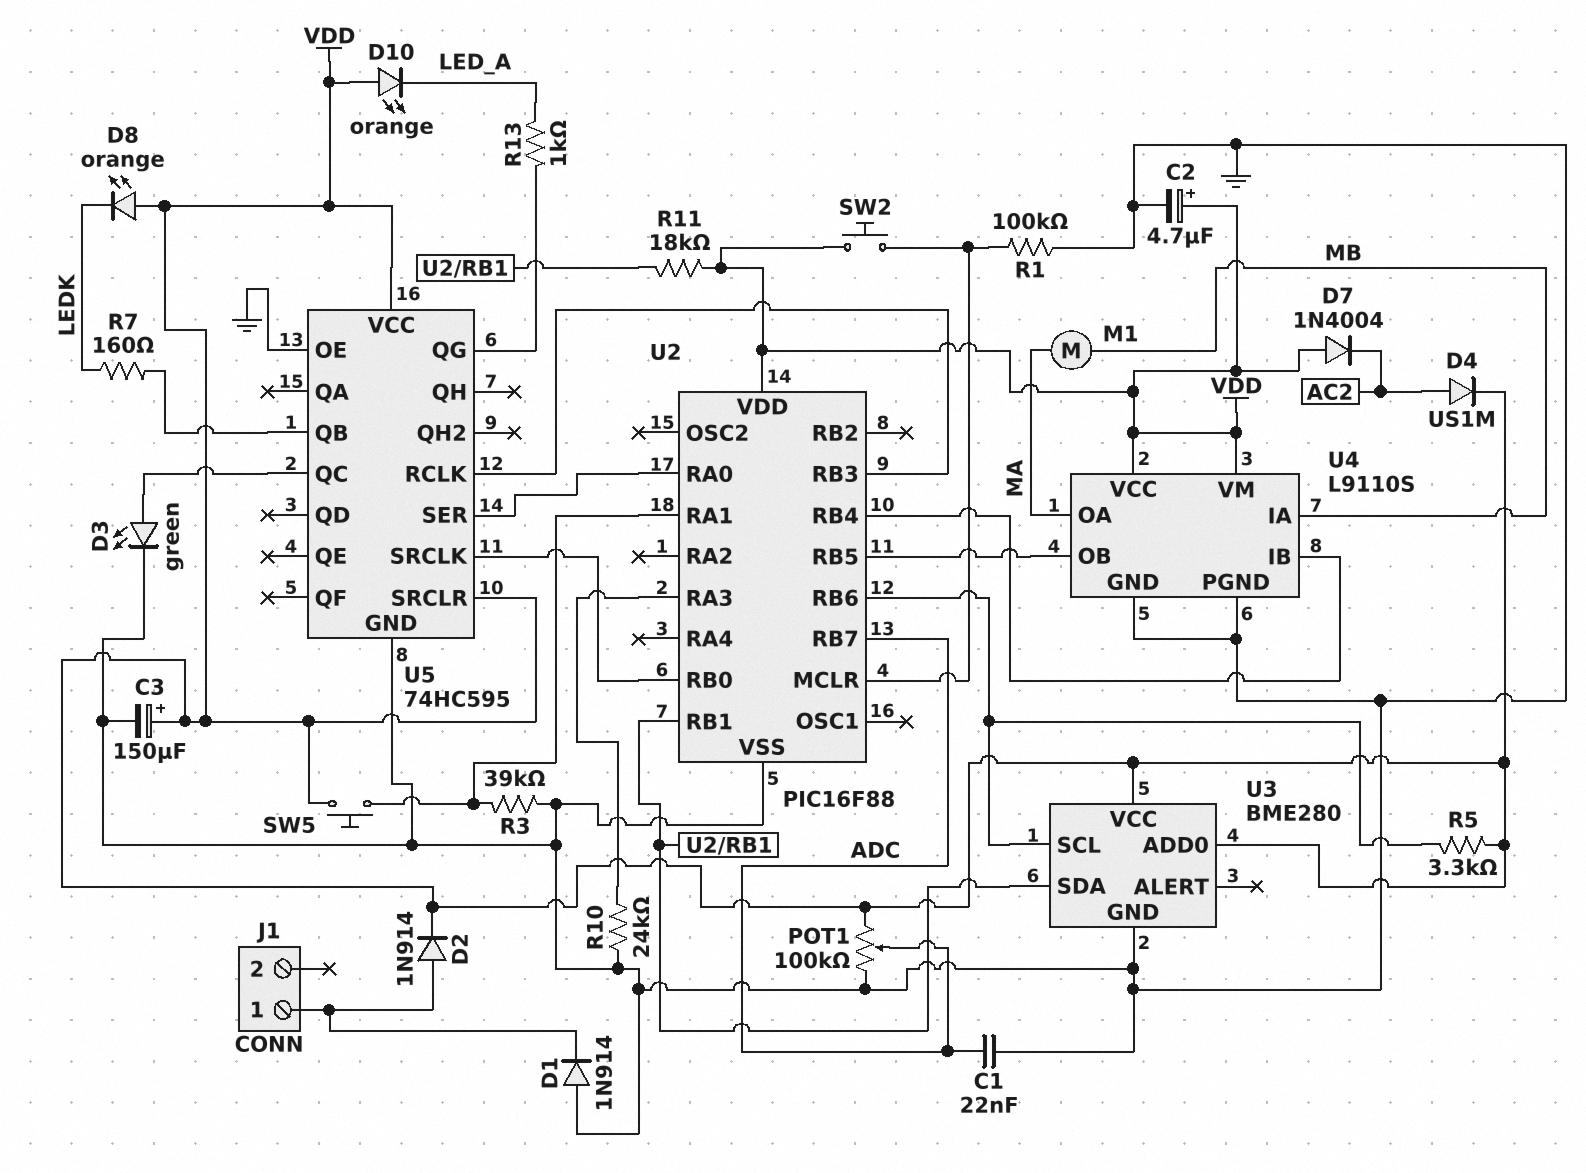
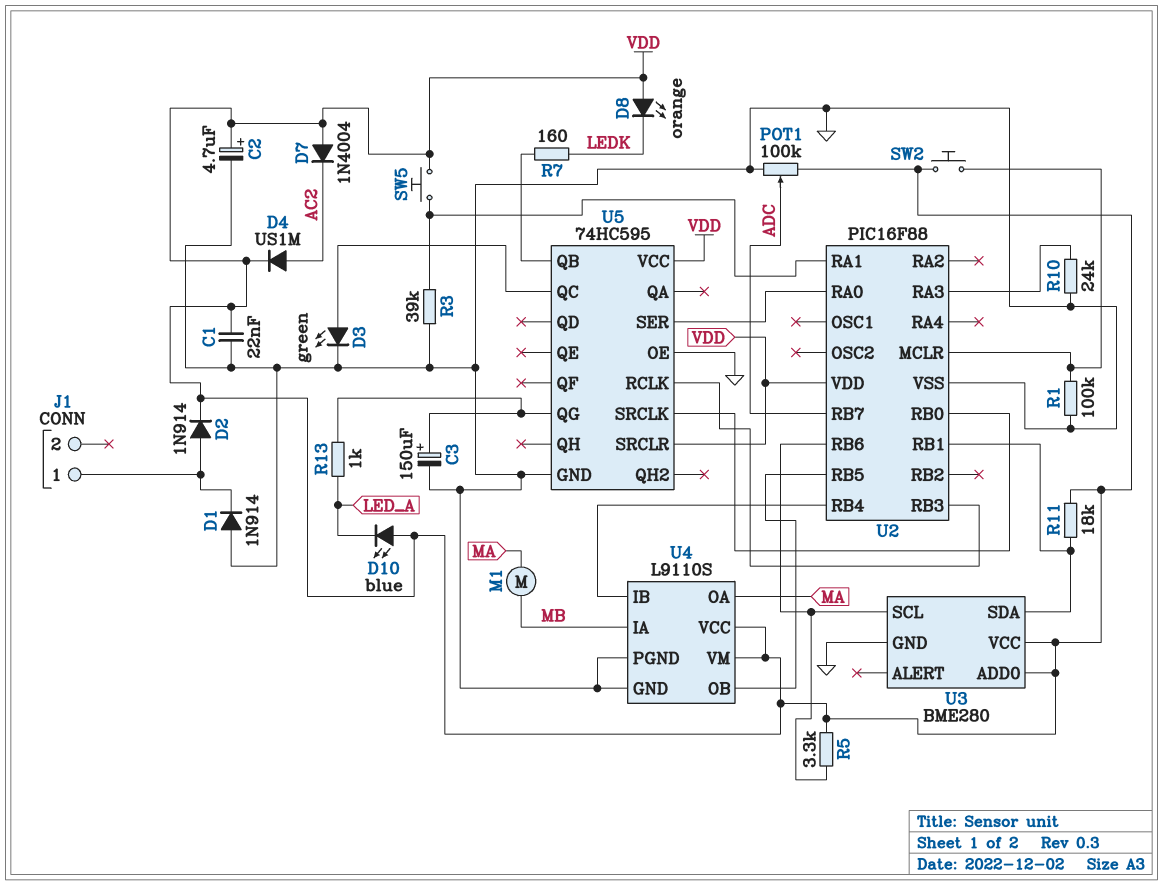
C1: 22nF (ADC, GND) -> 22nF (GND, VDD)
C3: 150uF (plus VDD, minus GND) -> 150uF (plus U5/QG, minus GND)
D10: LED orange (A VDD, K LED_A) -> LED blue (A VDD, K LED_A)

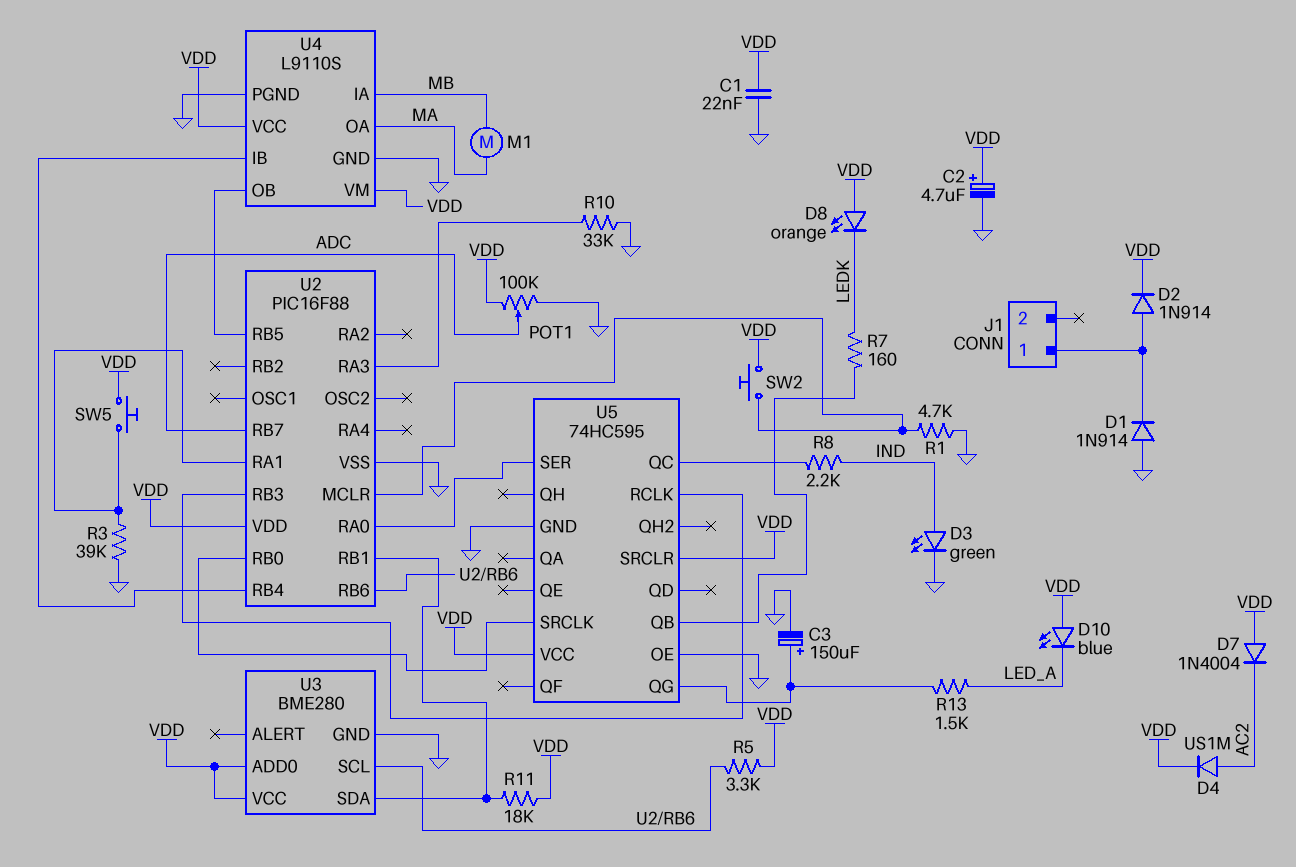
D3: LED green (A U5/QC, K GND) -> LED green (A IND, K GND)
R1: 100k (GND, U2/MCLR) -> 4.7k (GND, U2/MCLR)
R8: none -> 2.2k (IND, U5/QC)
R10: 24k (GND, U2/RA3) -> 33k (GND, U2/RA3)
R13: 1k (LED_A, U5/QG) -> 1.5k (LED_A, U5/QG)

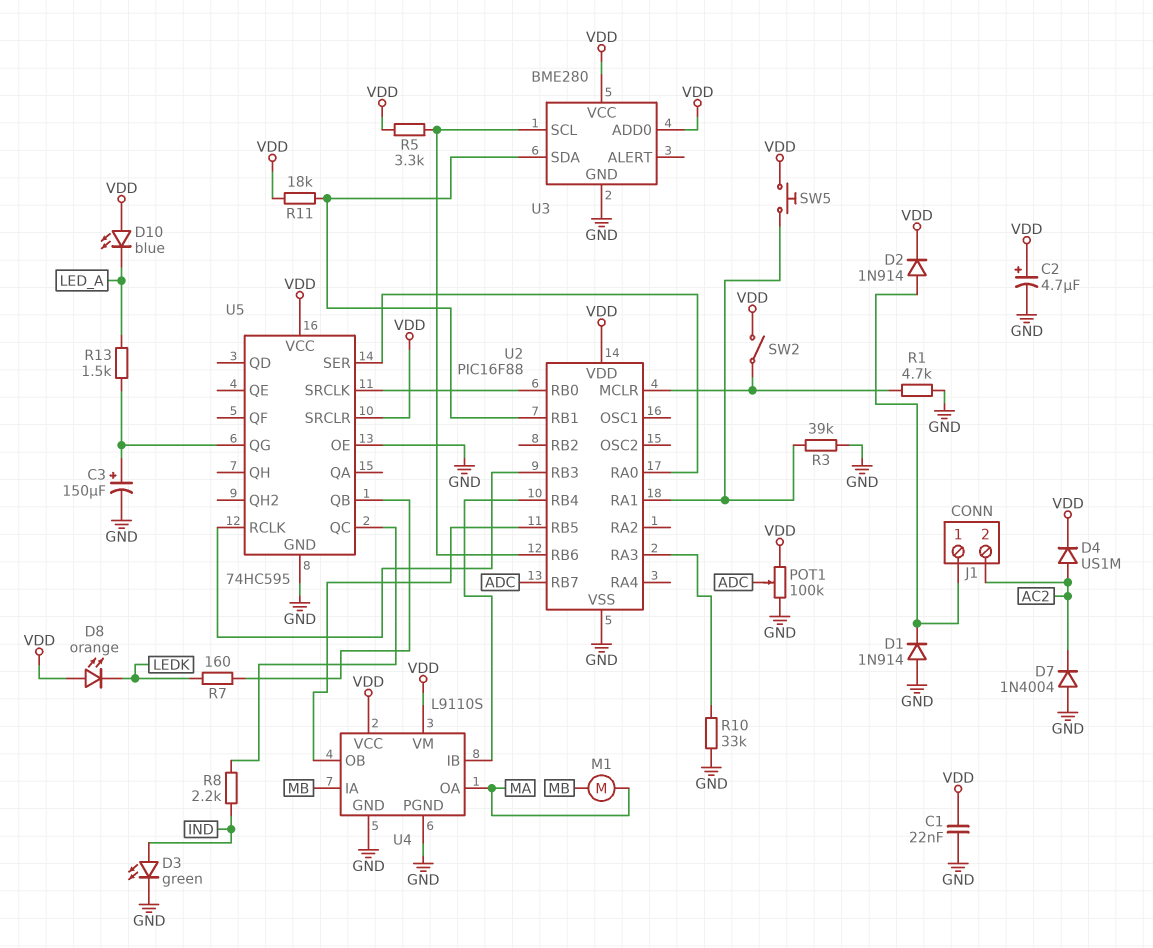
D7: diode 1N4004 (A VDD, K AC2) -> diode 1N4004 (A GND, K AC2)
J1 pin 2: none -> AC2
SW2: button (U2/MCLR, VDD) -> switch (U2/MCLR, VDD)

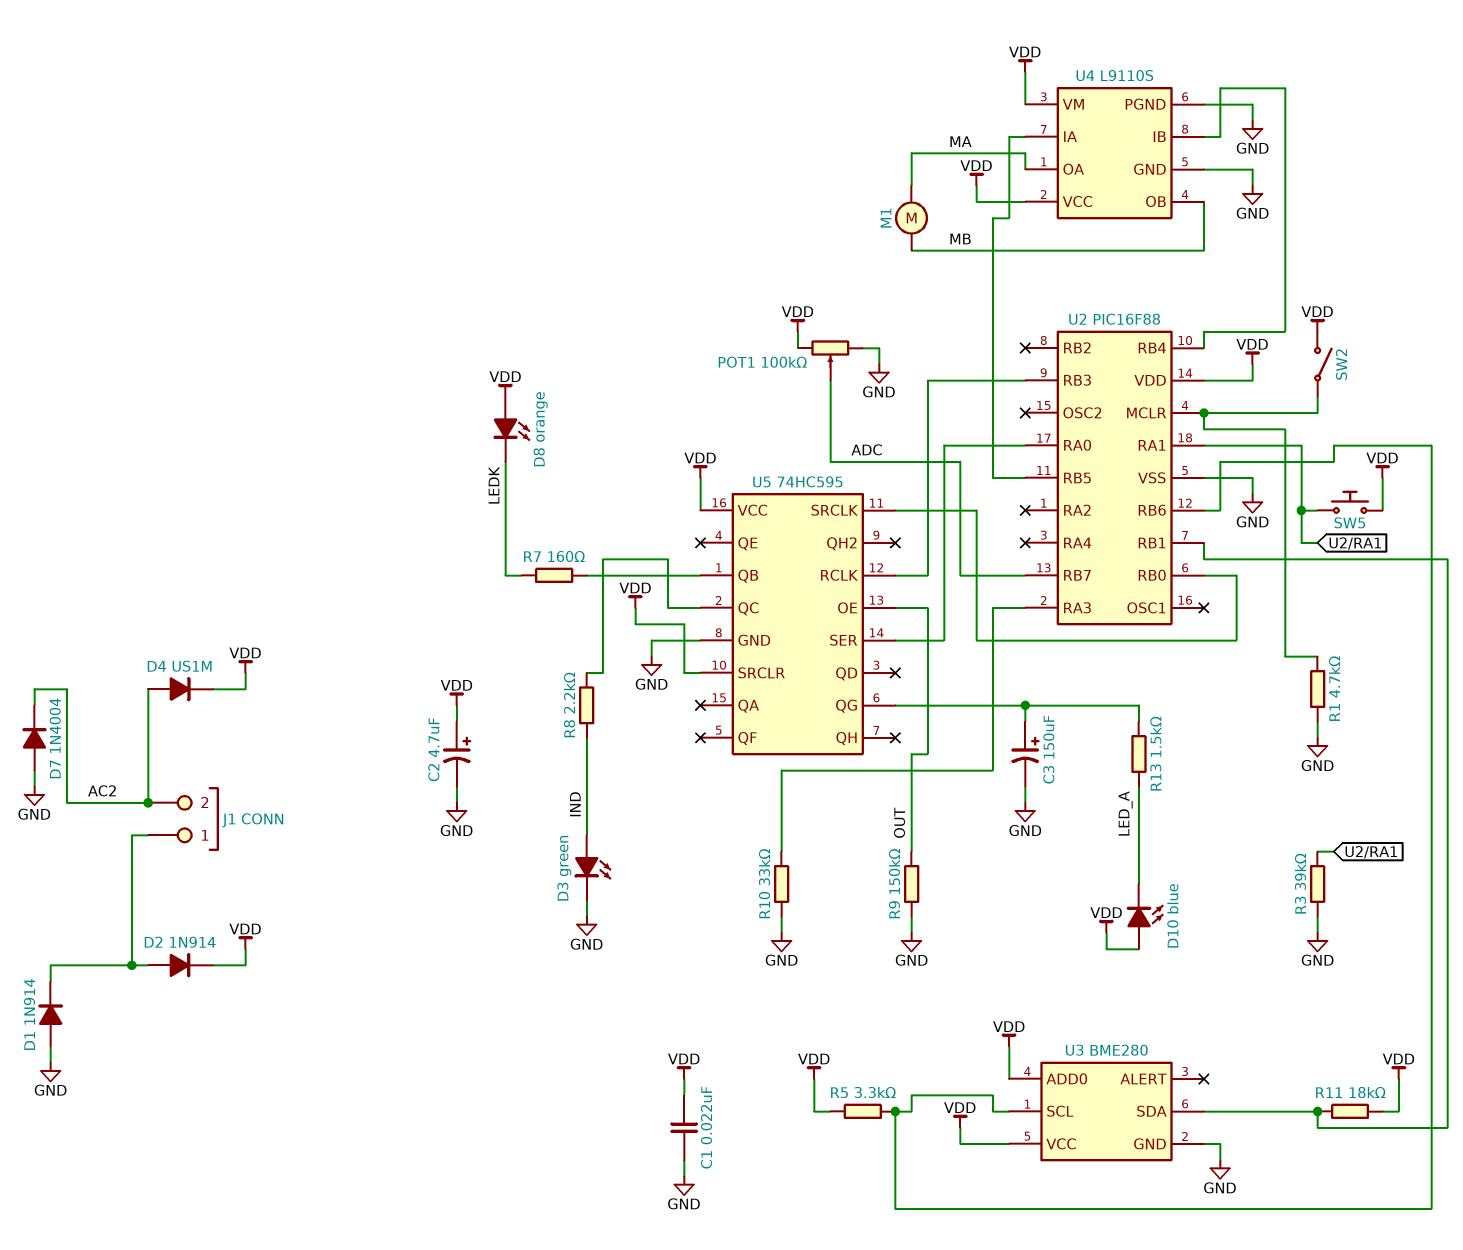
R9: none -> 150k (GND, OUT)
U4 pin IA: MB -> U2/RB5
U4 pin OB: U2/RB5 -> MB
U5 pin OE: GND -> OUT

